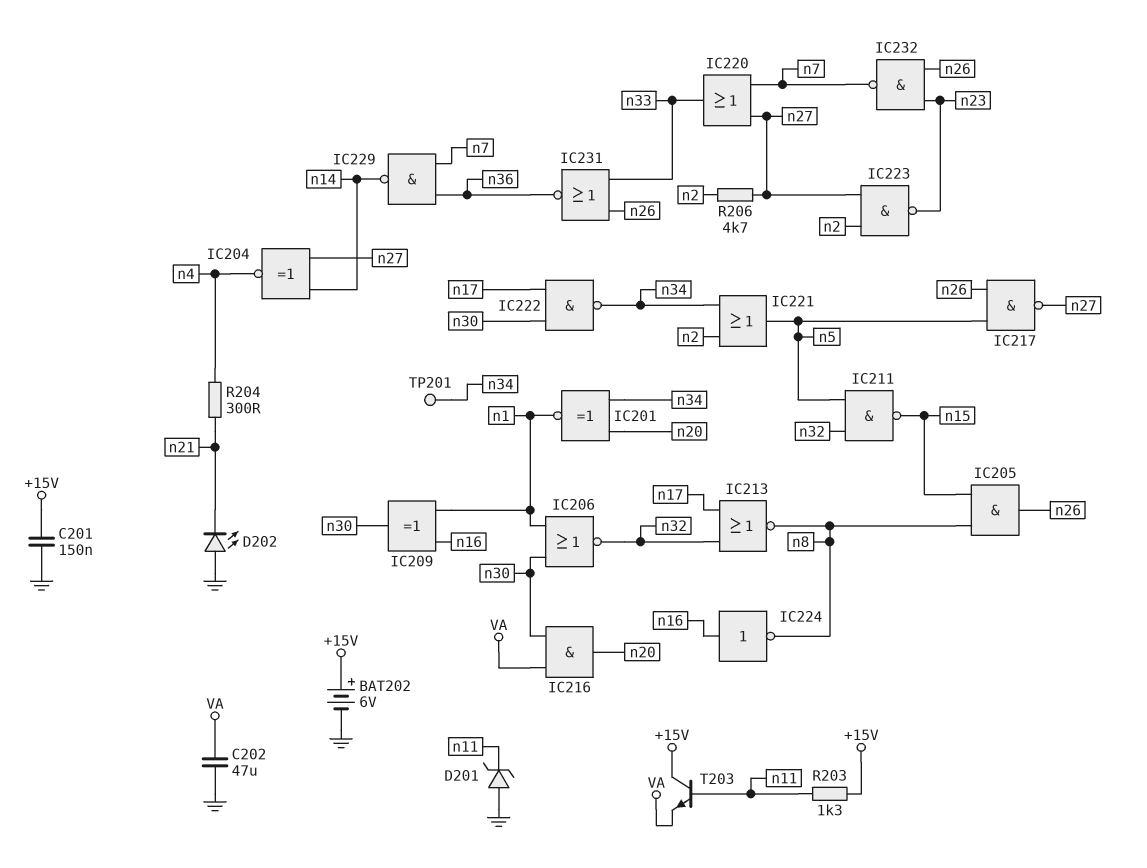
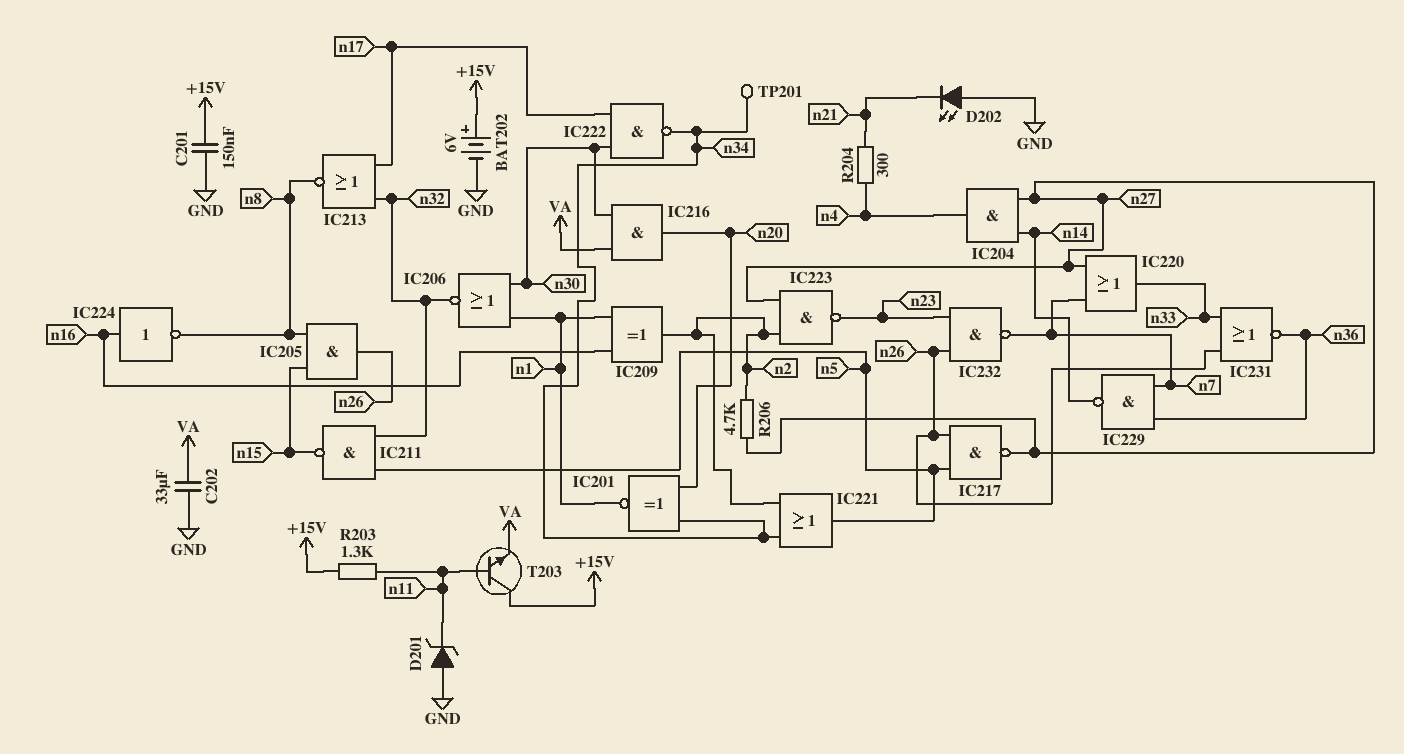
C202: 47uF (GND, VA) -> 33uF (GND, VA)
IC204: XNOR (in n14, in n27, out n4) -> AND (in n14, in n27, out n4)
IC209: XOR (in n1, in n16, out n30) -> XOR (in n1, in n16, out n2)

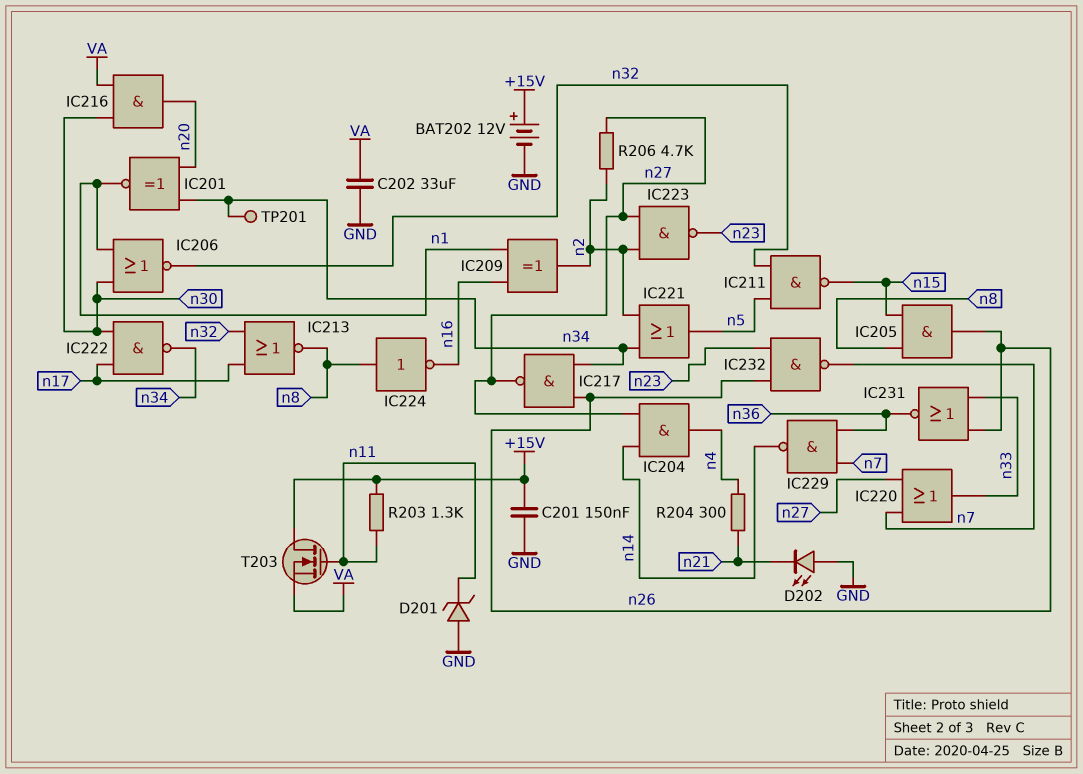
BAT202: 6V (plus +15V, minus GND) -> 12V (plus +15V, minus GND)
IC217: NAND (in n5, in n26, out n27) -> NAND (in n26, in n34, out n27)
IC224: NOT (in n16, out n8) -> NOT (in n8, out n16)
T203: NPN (B n11, C +15V, E VA) -> NMOS (G n11, D +15V, S VA)

